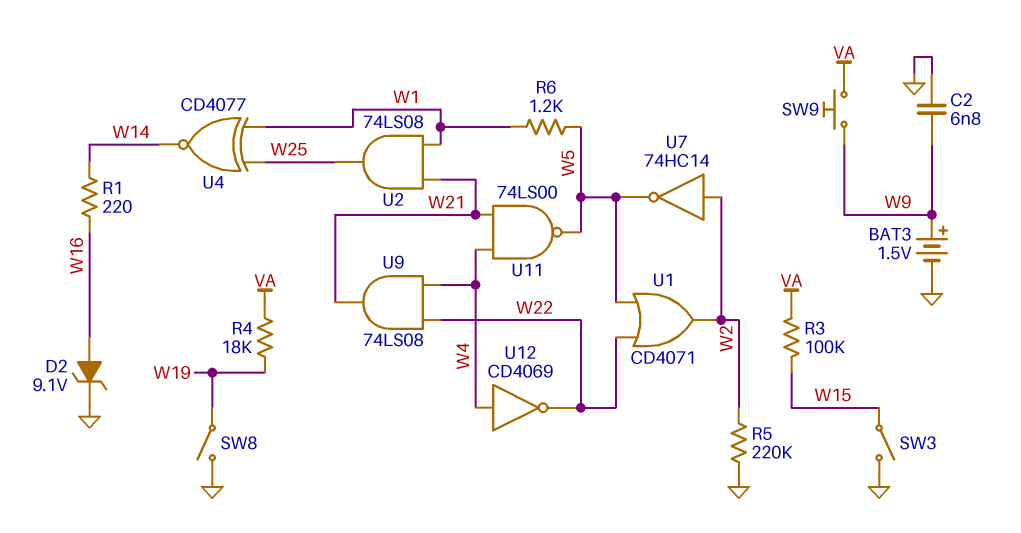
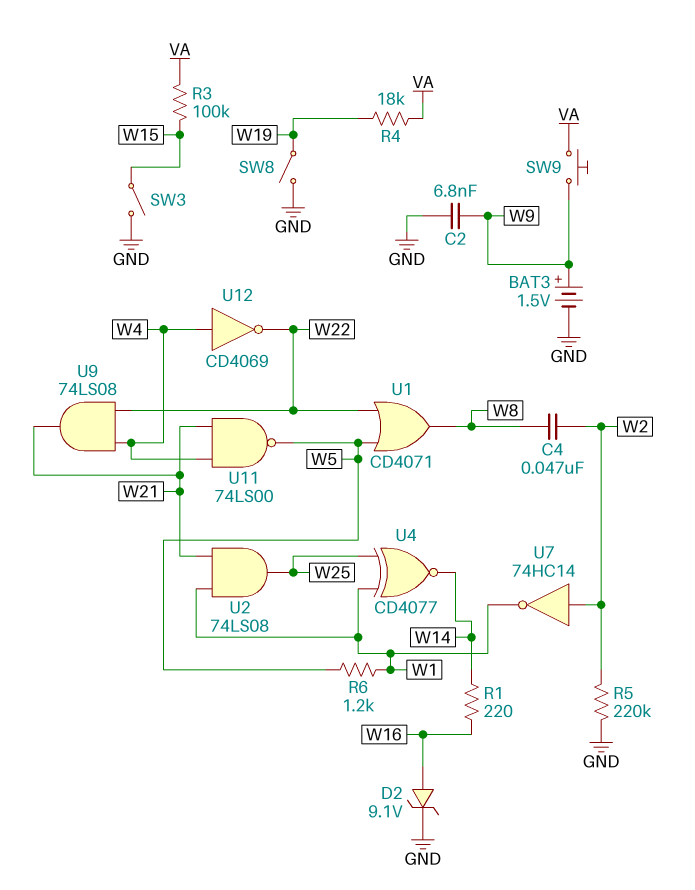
C4: none -> 47nF (W2, W8)
U1: OR CD4071 (in W5, in W22, out W2) -> OR CD4071 (in W5, in W22, out W8)
U7: NOT 74HC14 (in W2, out W5) -> NOT 74HC14 (in W2, out W1)

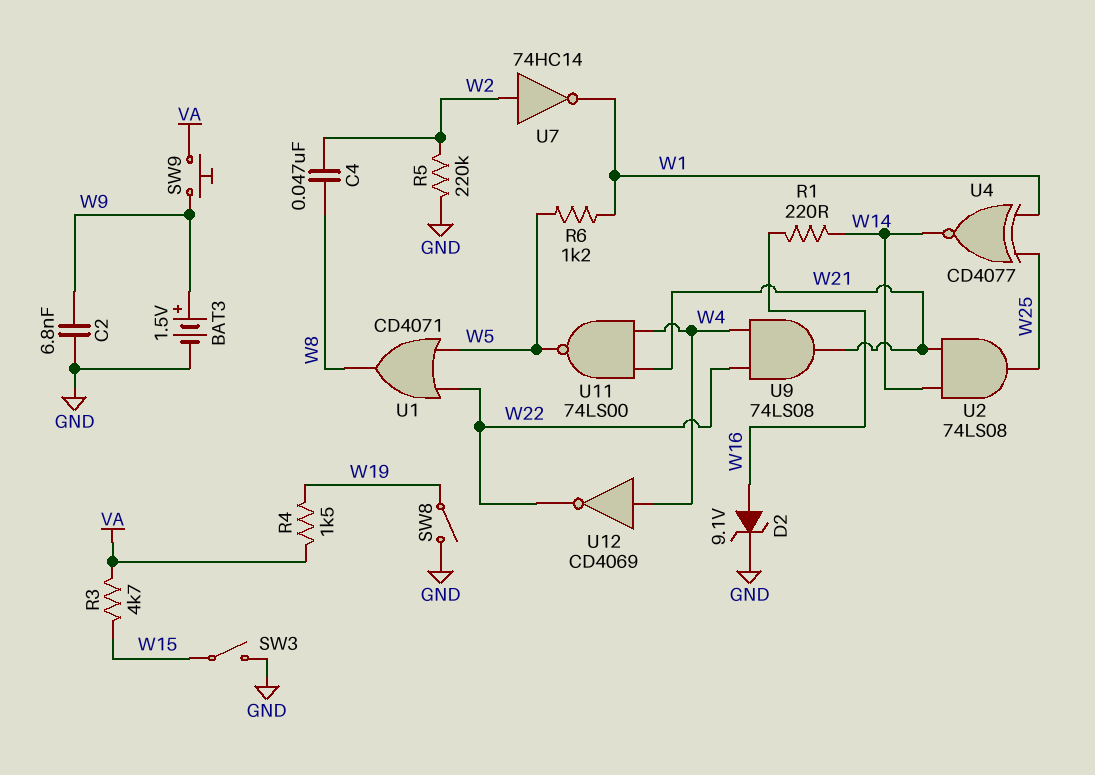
R3: 100k (VA, W15) -> 4.7k (VA, W15)
R4: 18k (VA, W19) -> 1.5k (VA, W19)
U2: AND 74LS08 (in W1, in W21, out W25) -> AND 74LS08 (in W14, in W21, out W25)

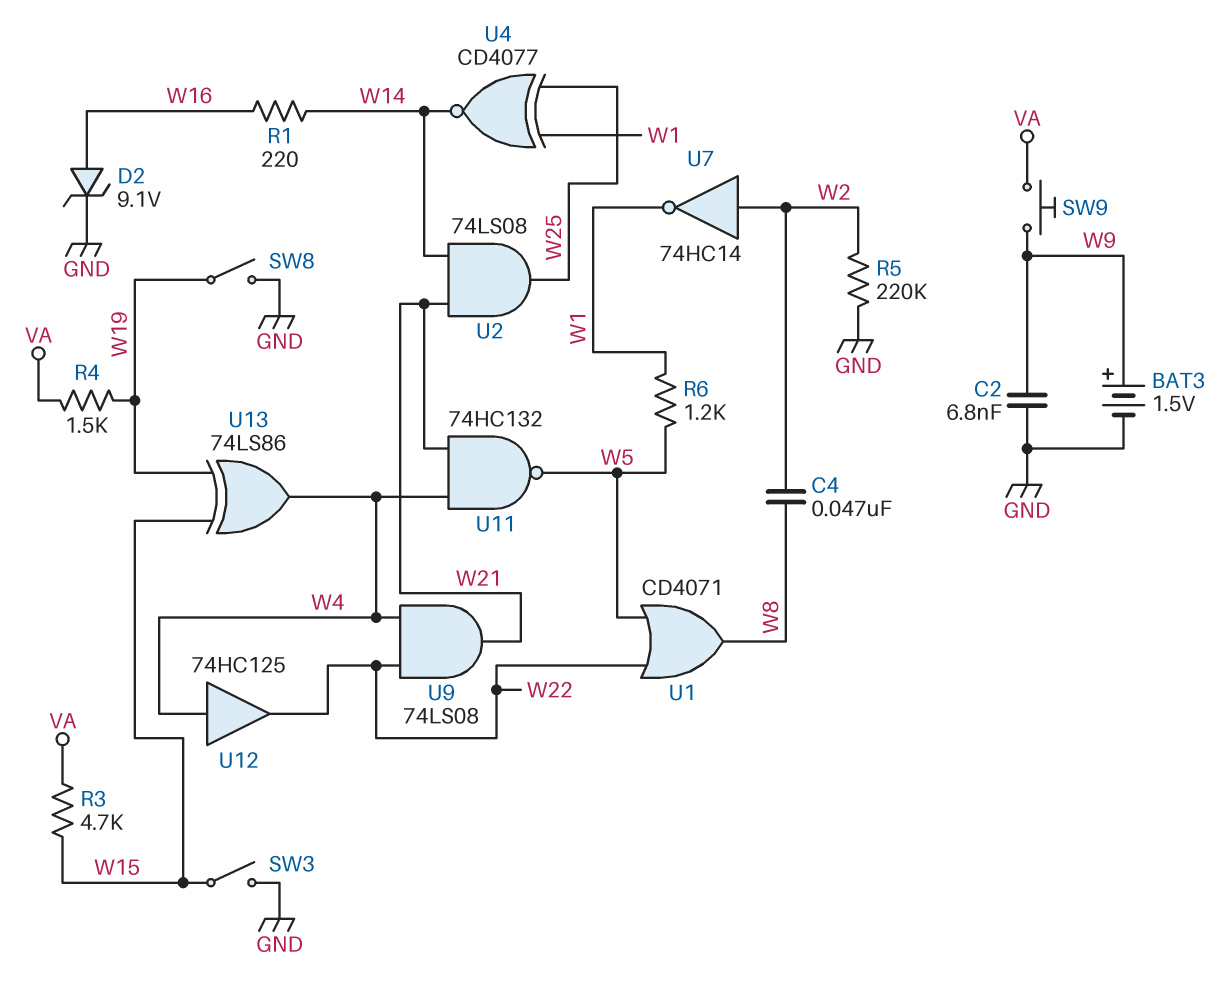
U11: NAND 74LS00 (in W4, in W21, out W5) -> NAND 74HC132 (in W4, in W21, out W5)
U12: NOT CD4069 (in W4, out W22) -> buffer 74HC125 (in W4, out W22)
U13: none -> XOR 74LS86 (in W15, in W19, out W4)

